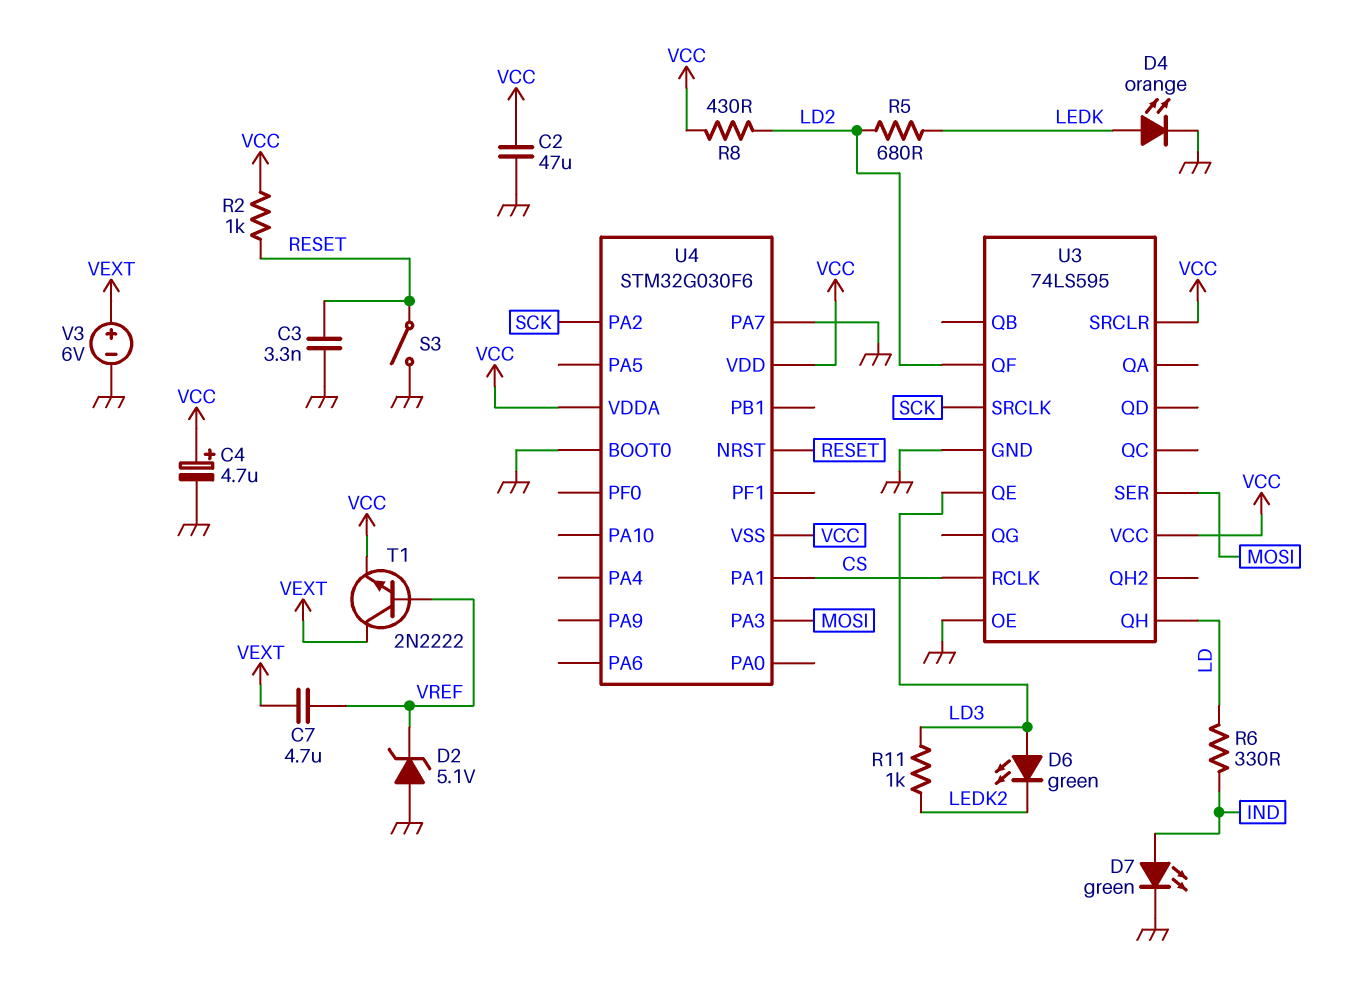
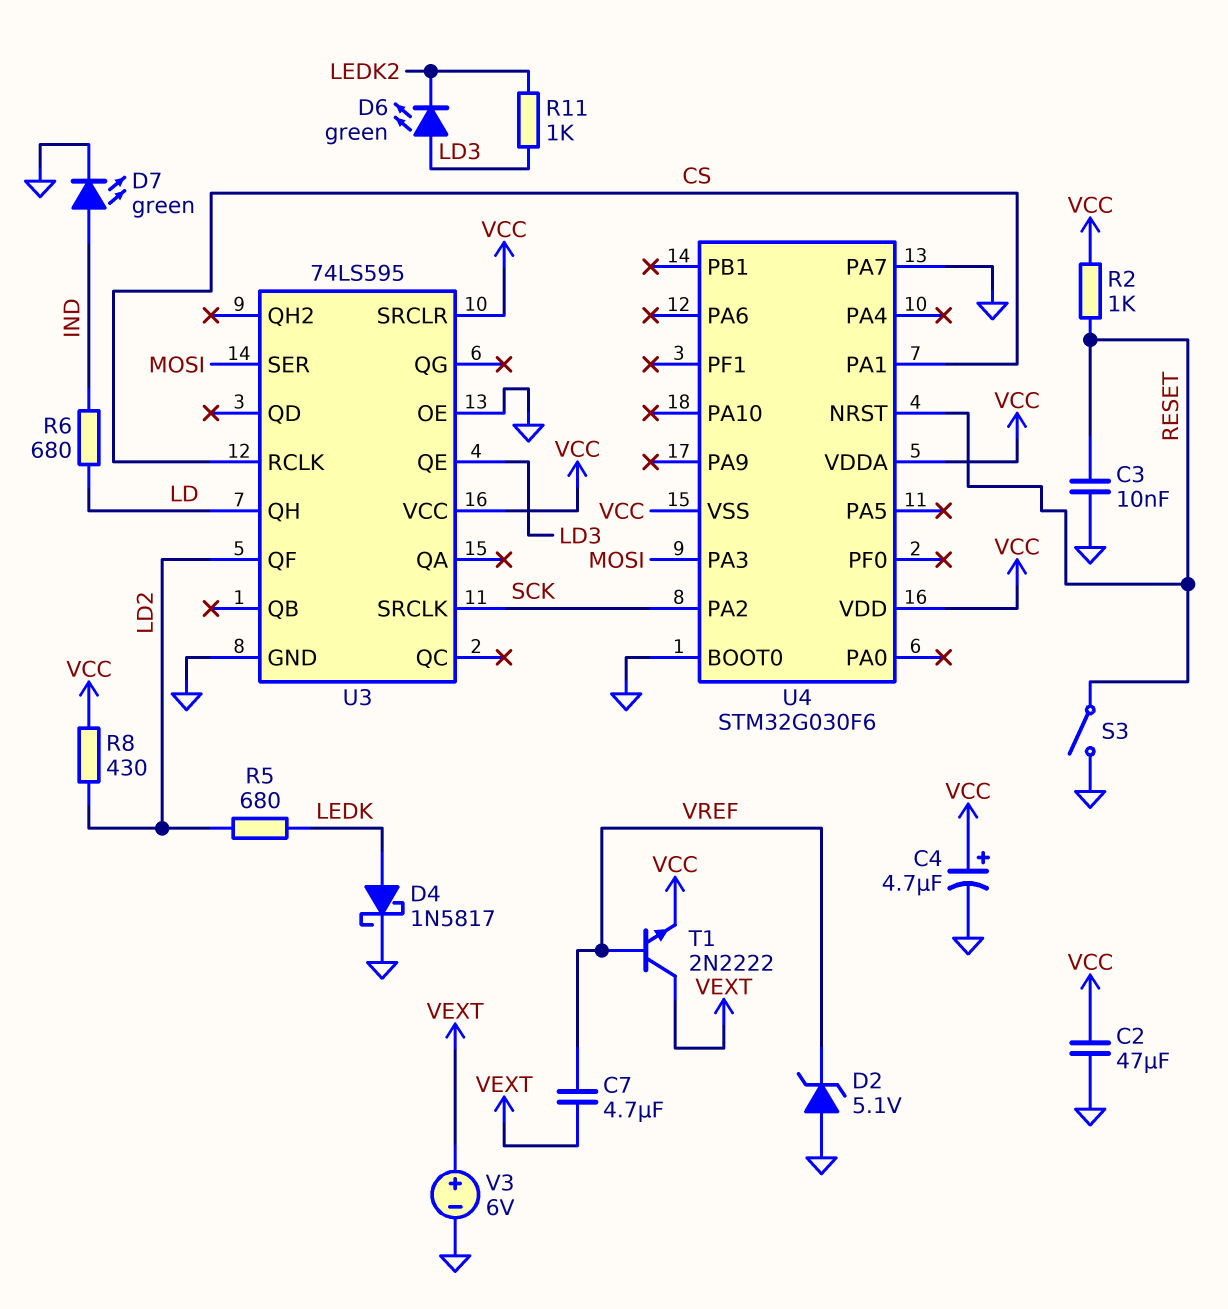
C3: 3.3nF (GND, RESET) -> 10nF (GND, RESET)
D4: LED orange (A LEDK, K GND) -> schottky 1N5817 (A LEDK, K GND)
R6: 330 (IND, LD) -> 680 (IND, LD)

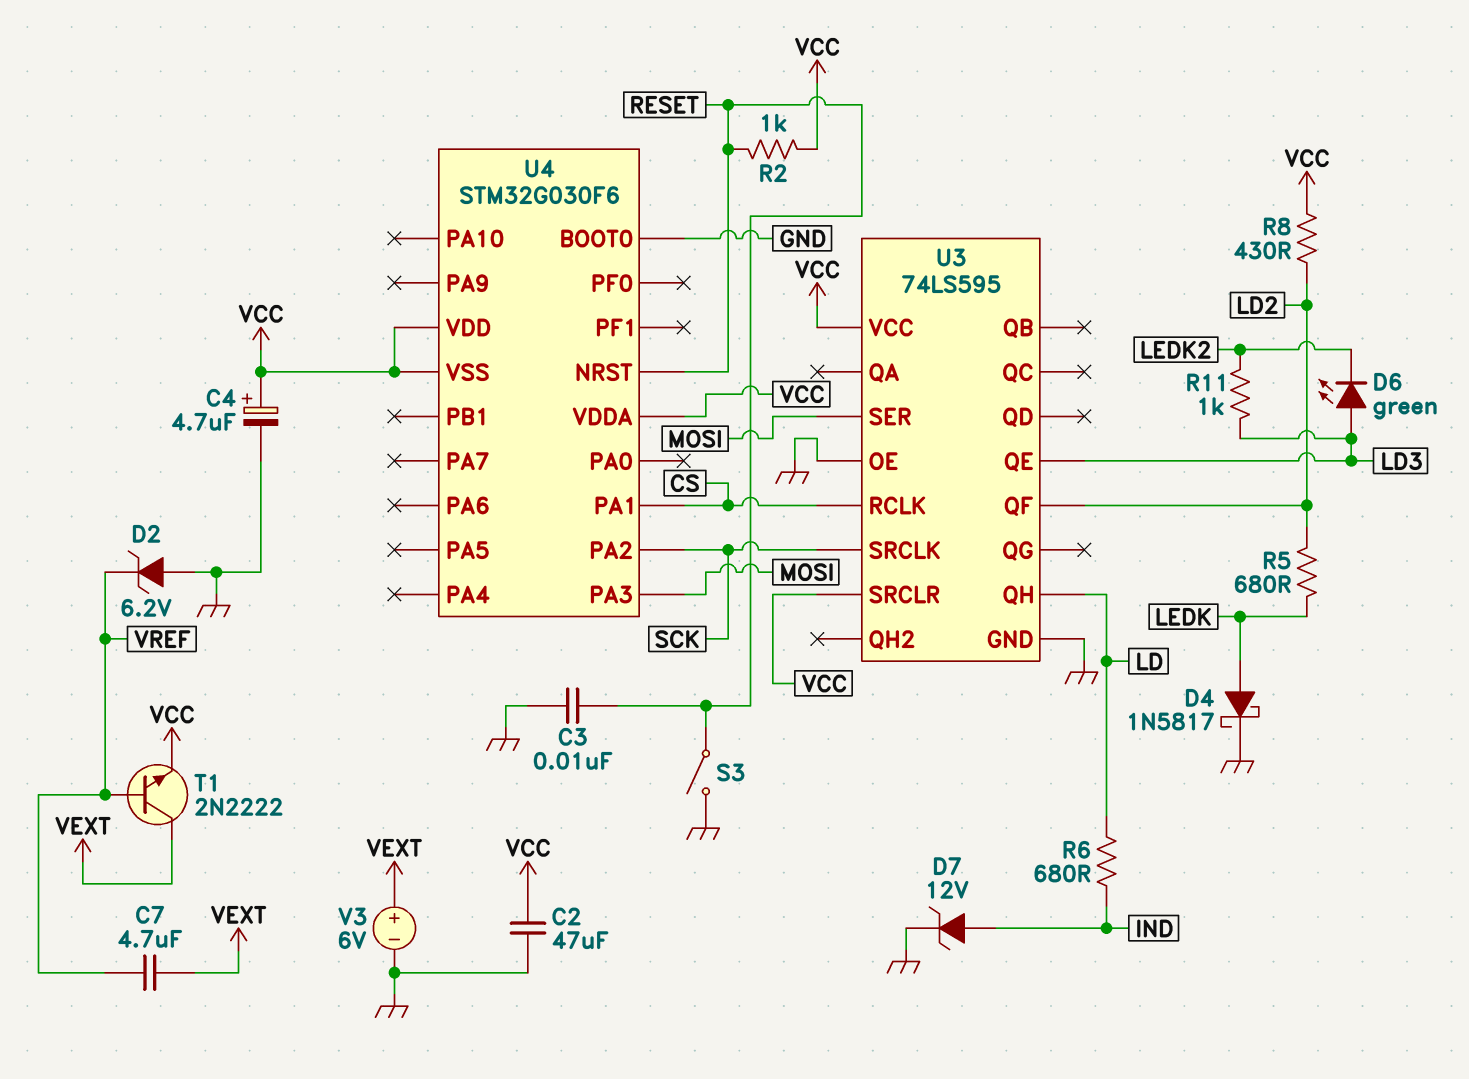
D2: zener 5.1V (A GND, K VREF) -> zener 6.2V (A GND, K VREF)
D7: LED green (A IND, K GND) -> zener 12V (A IND, K GND)
U4 pin PA7: GND -> none

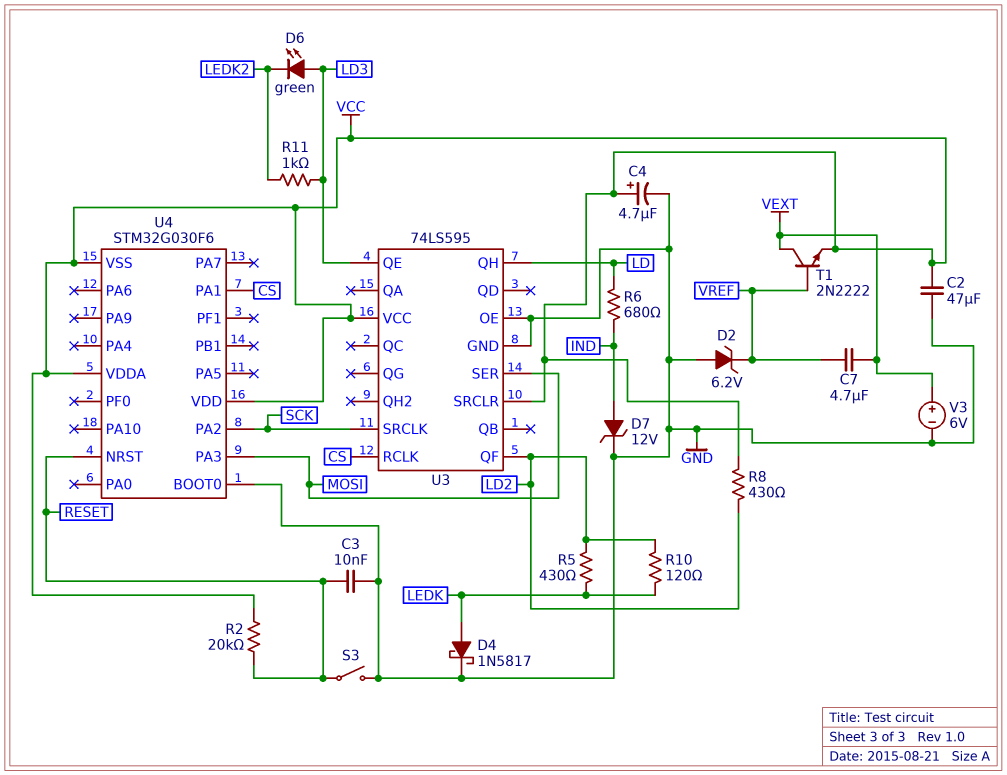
R2: 1k (RESET, VCC) -> 20k (RESET, VCC)
R5: 680 (LD2, LEDK) -> 430 (LD2, LEDK)
R10: none -> 120 (LD2, LEDK)

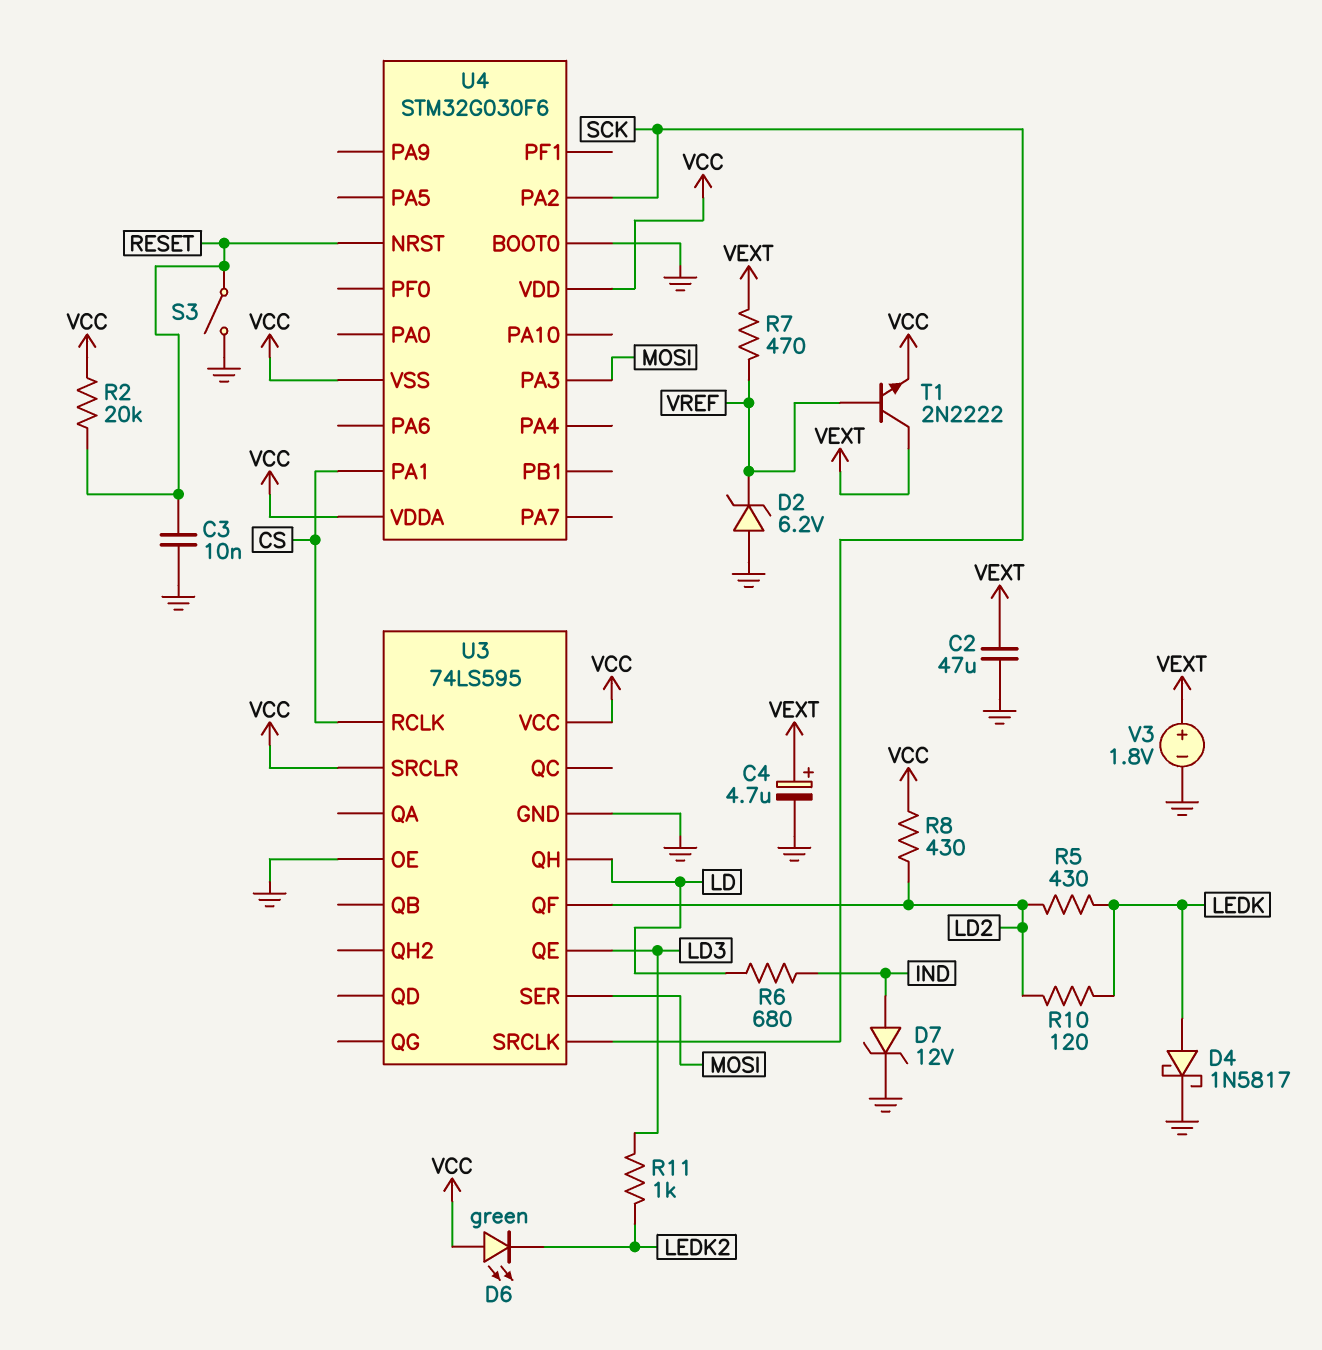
C2: 47uF (GND, VCC) -> 47uF (GND, VEXT)
C4: 4.7uF (plus VCC, minus GND) -> 4.7uF (plus VEXT, minus GND)
C7: 4.7uF (VEXT, VREF) -> none
D6: LED green (A LD3, K LEDK2) -> LED green (A VCC, K LEDK2)
R7: none -> 470 (VEXT, VREF)
V3: 6V (plus VEXT, minus GND) -> 1.8V (plus VEXT, minus GND)

